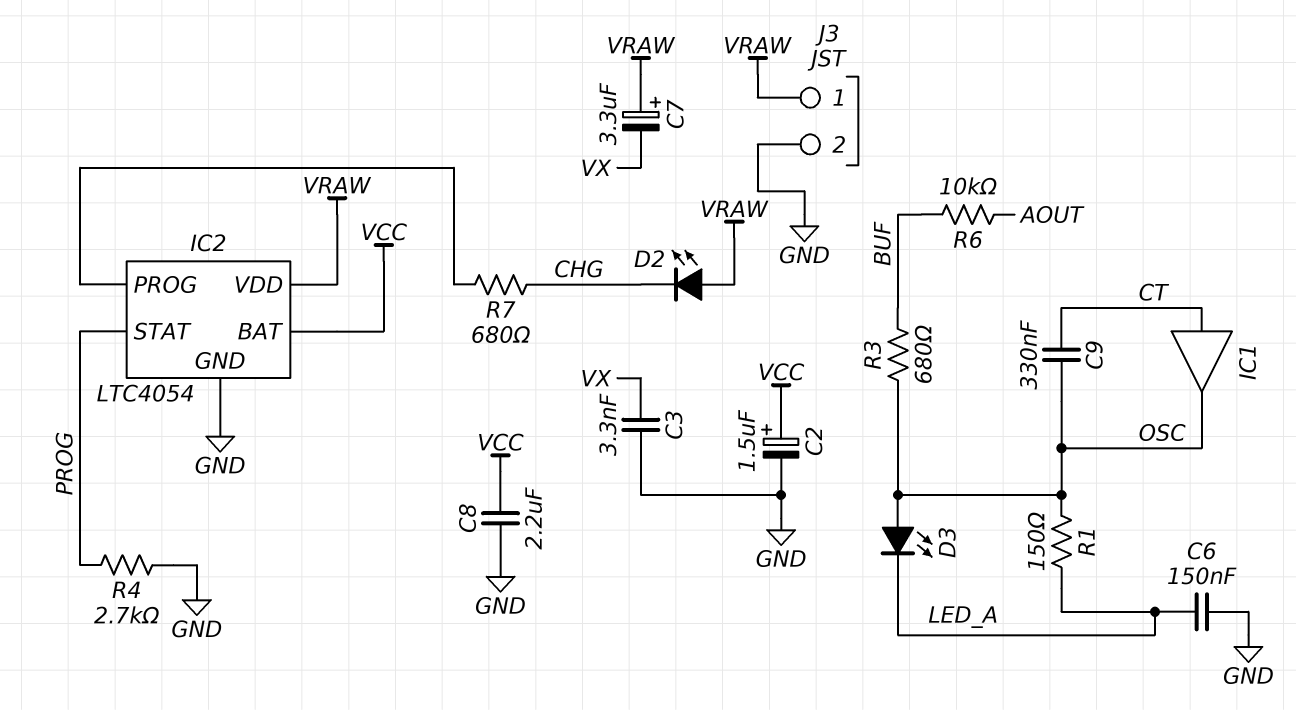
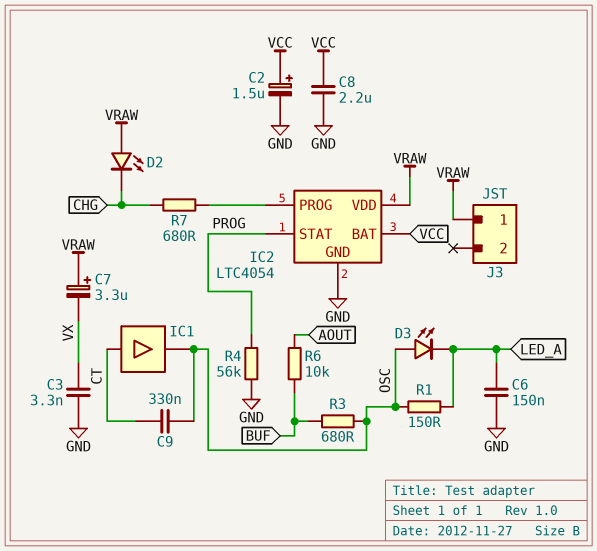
J3 pin 2: GND -> none
R4: 2.7k (GND, PROG) -> 56k (GND, PROG)

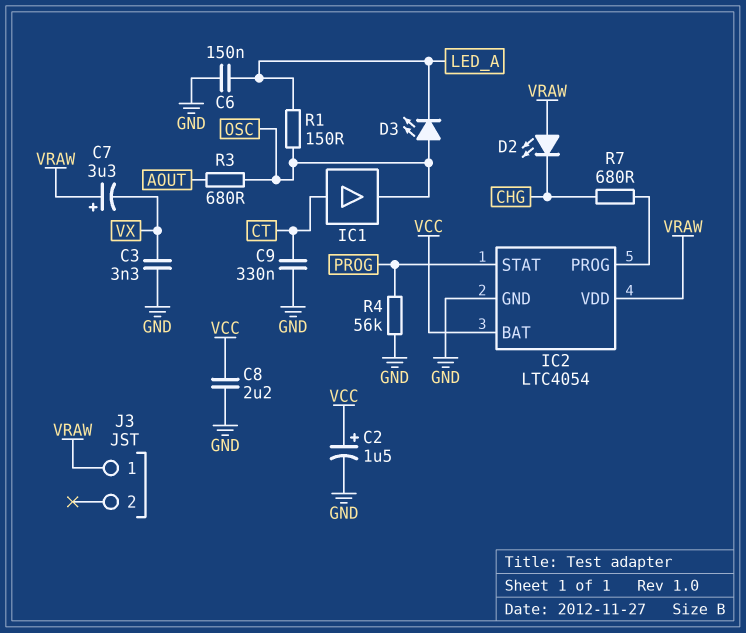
C9: 330nF (CT, OSC) -> 330nF (CT, GND)
R3: 680 (BUF, OSC) -> 680 (AOUT, OSC)
R6: 10k (AOUT, BUF) -> none

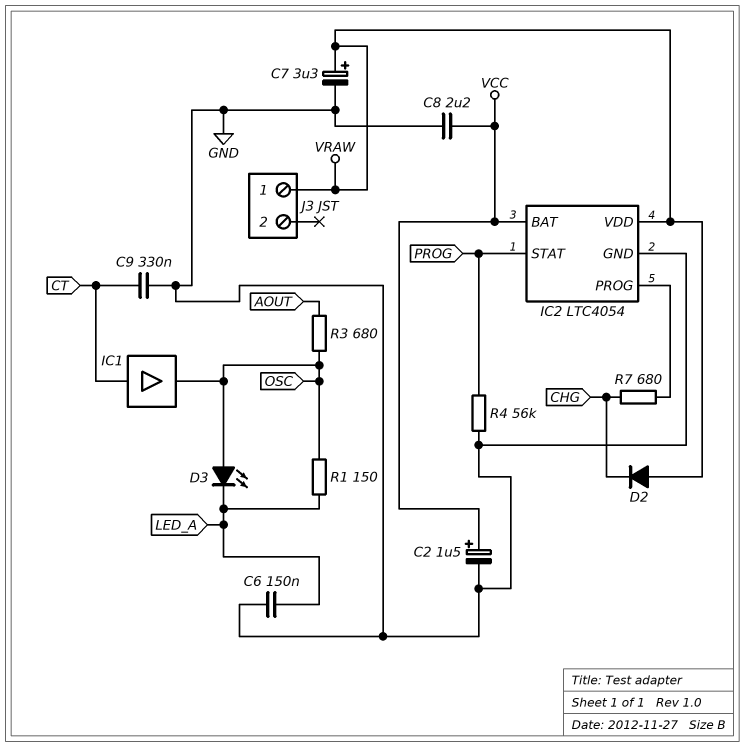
C3: 3.3nF (GND, VX) -> none
C7: 3.3uF (plus VRAW, minus VX) -> 3.3uF (plus VRAW, minus GND)
D2: LED (A VRAW, K CHG) -> diode (A VRAW, K CHG)

